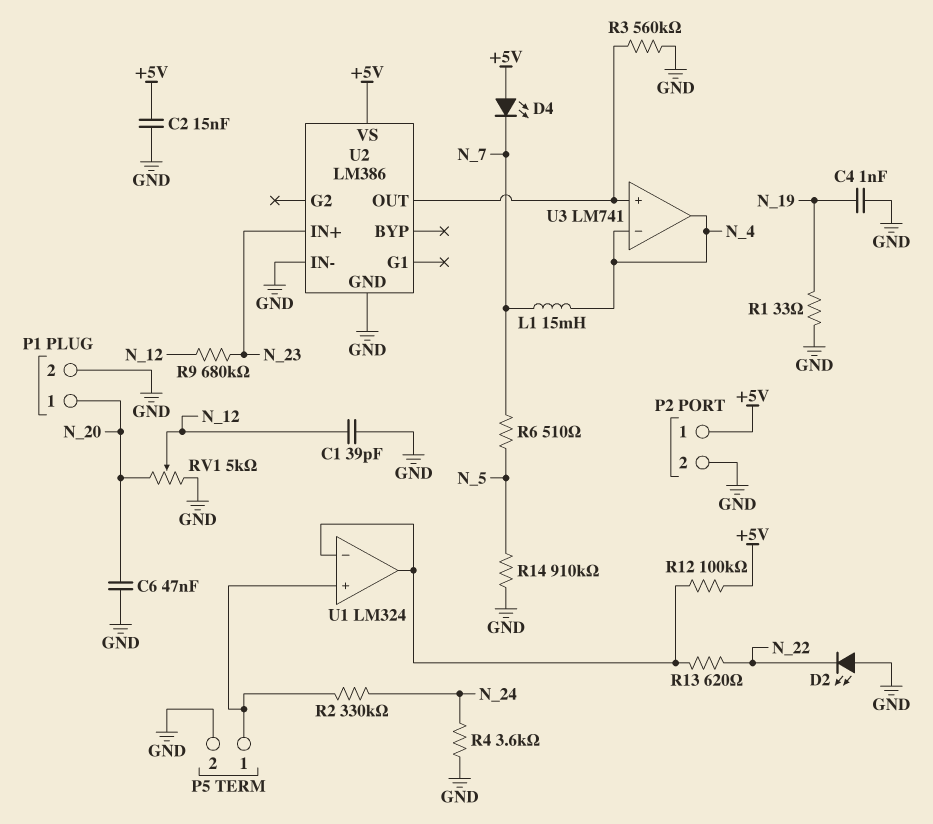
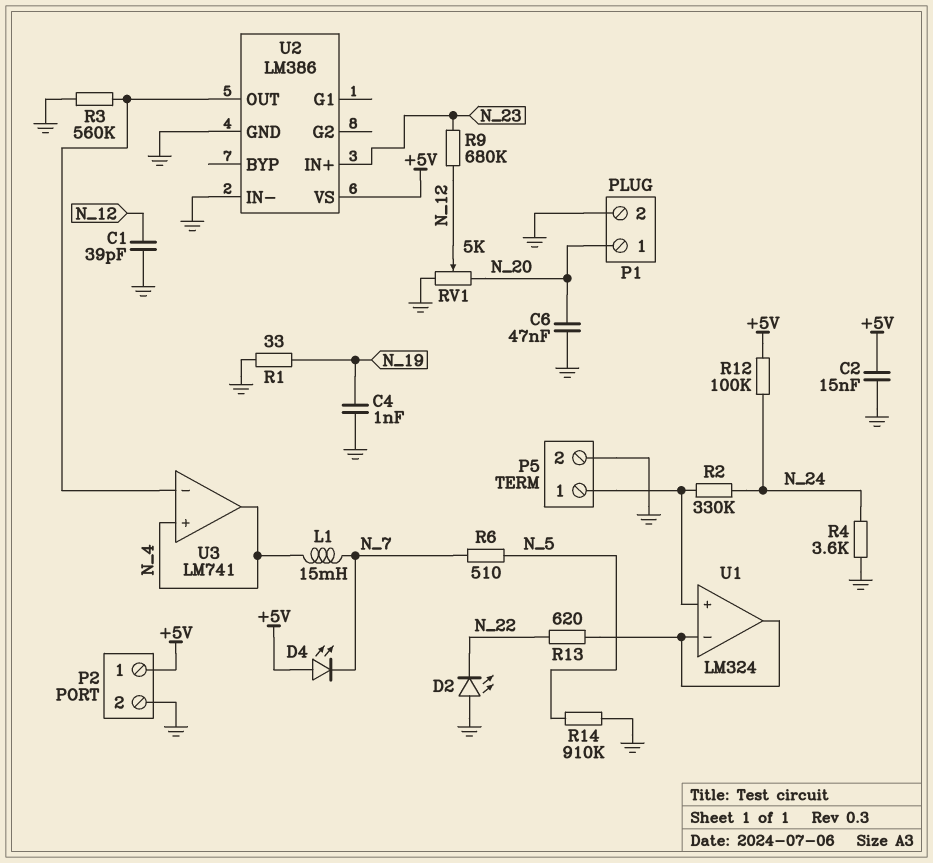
R12: 100k (+5V, U1/in-) -> 100k (+5V, N_24)
U3 pin in+: U2/OUT -> N_4
U3 pin in-: N_4 -> U2/OUT

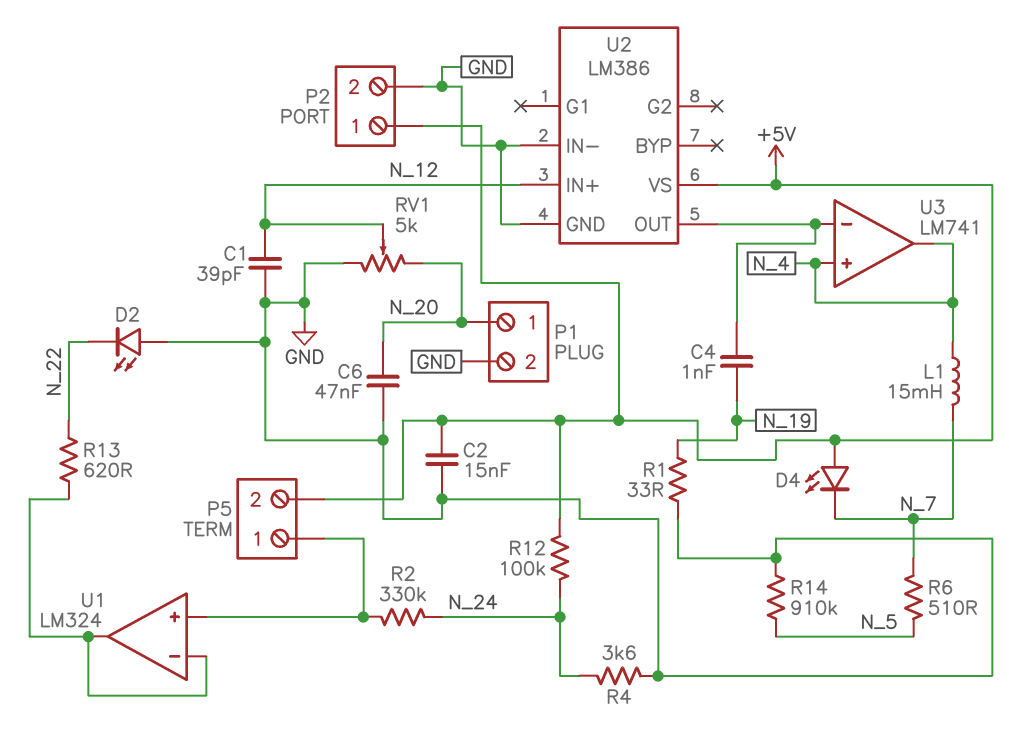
C4: 1nF (GND, N_19) -> 1nF (N_19, U2/OUT)
P5 pin 2: GND -> +5V
R3: 560k (GND, U2/OUT) -> none
R9: 680k (N_12, N_23) -> none
U2 pin IN+: N_23 -> N_12

